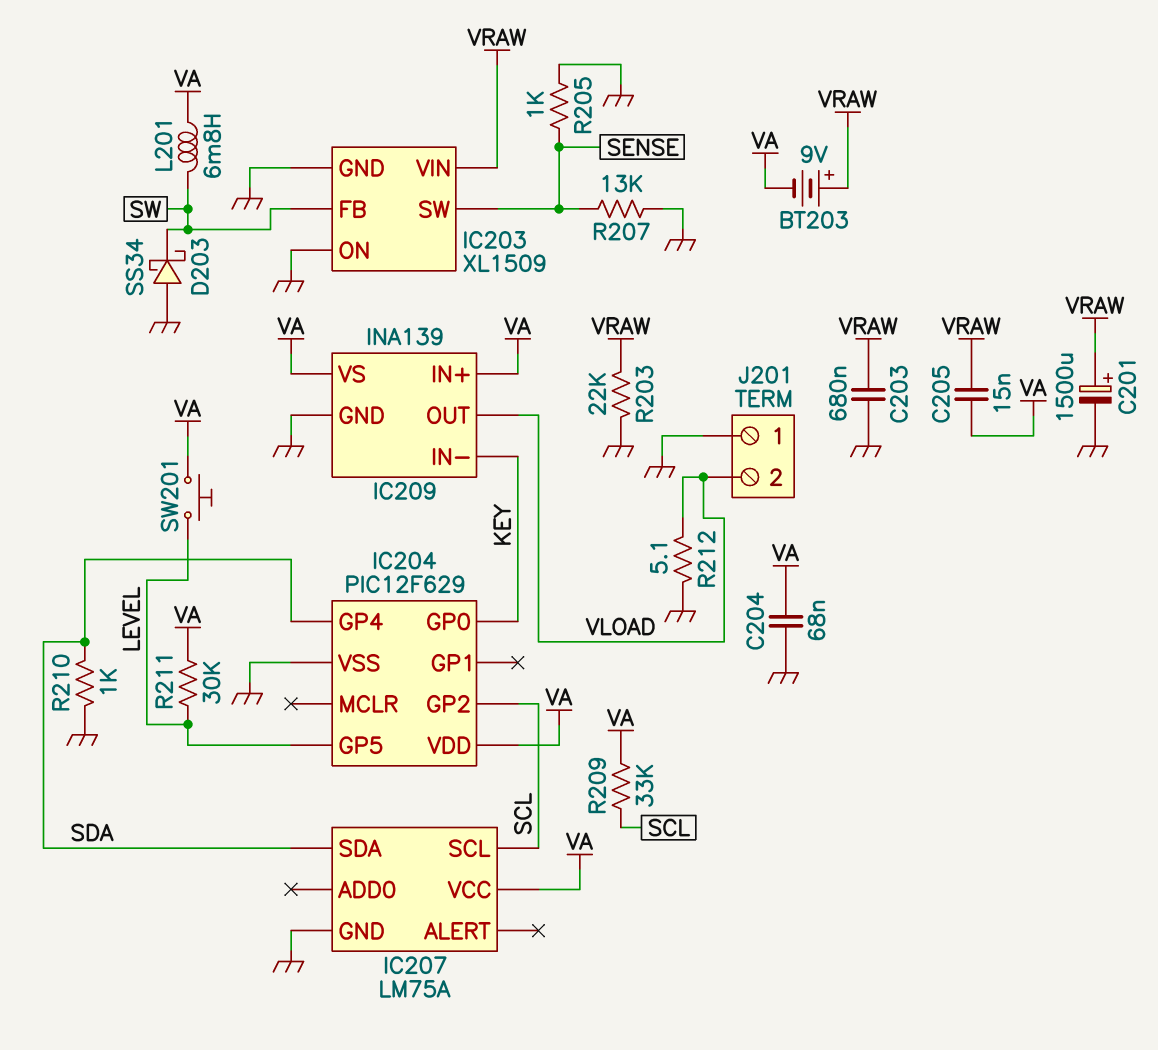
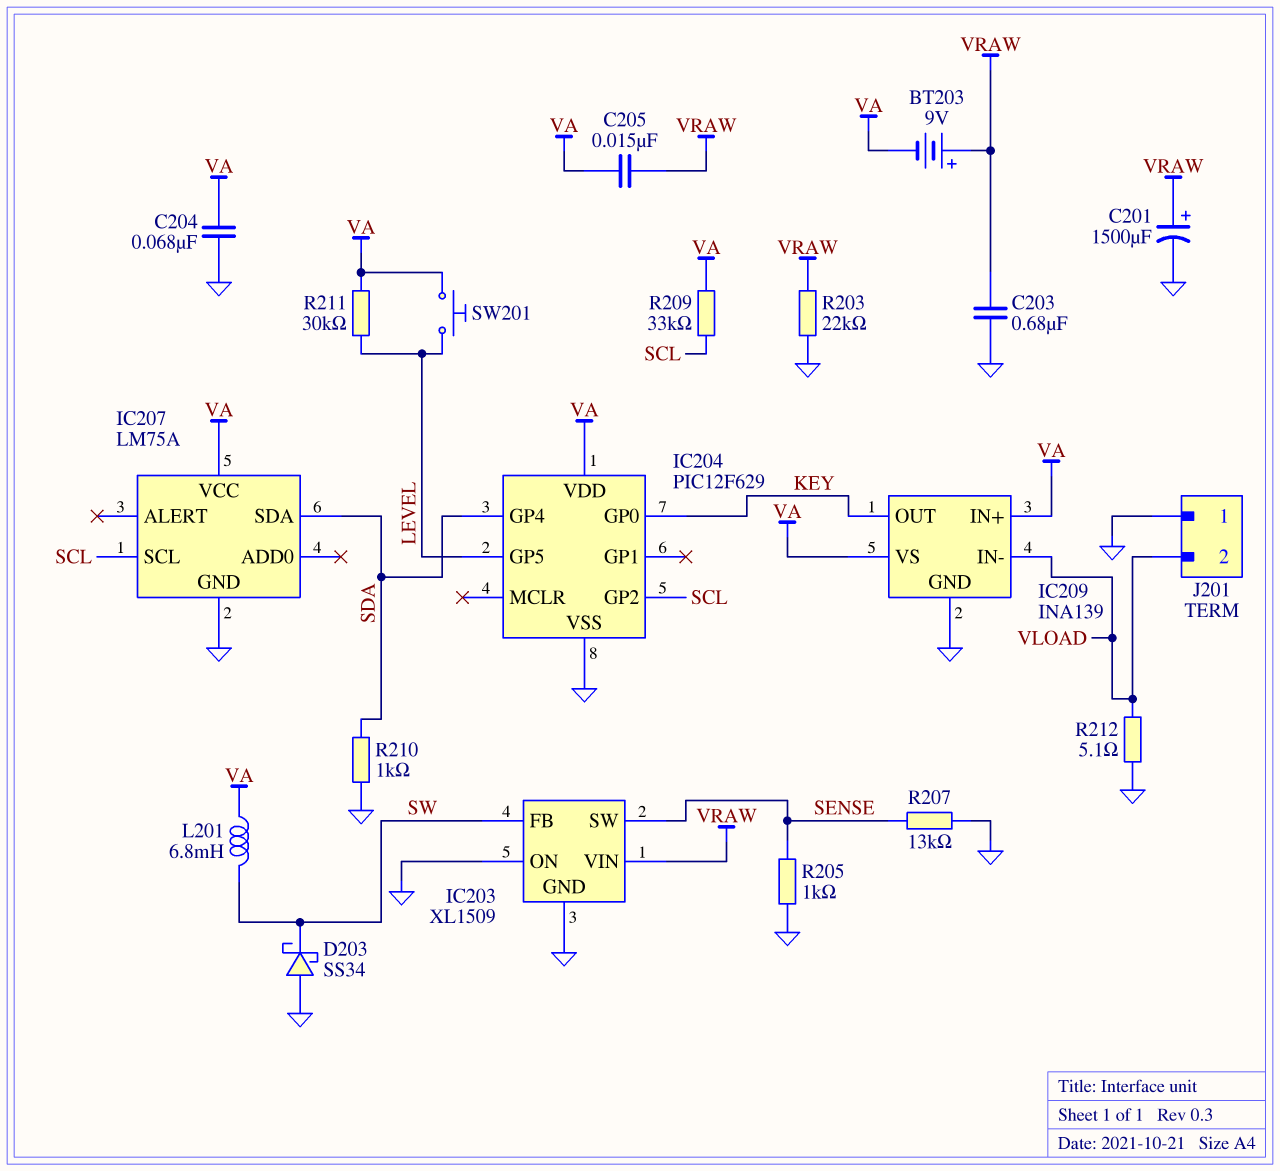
IC209 pin IN-: KEY -> VLOAD
IC209 pin OUT: VLOAD -> KEY

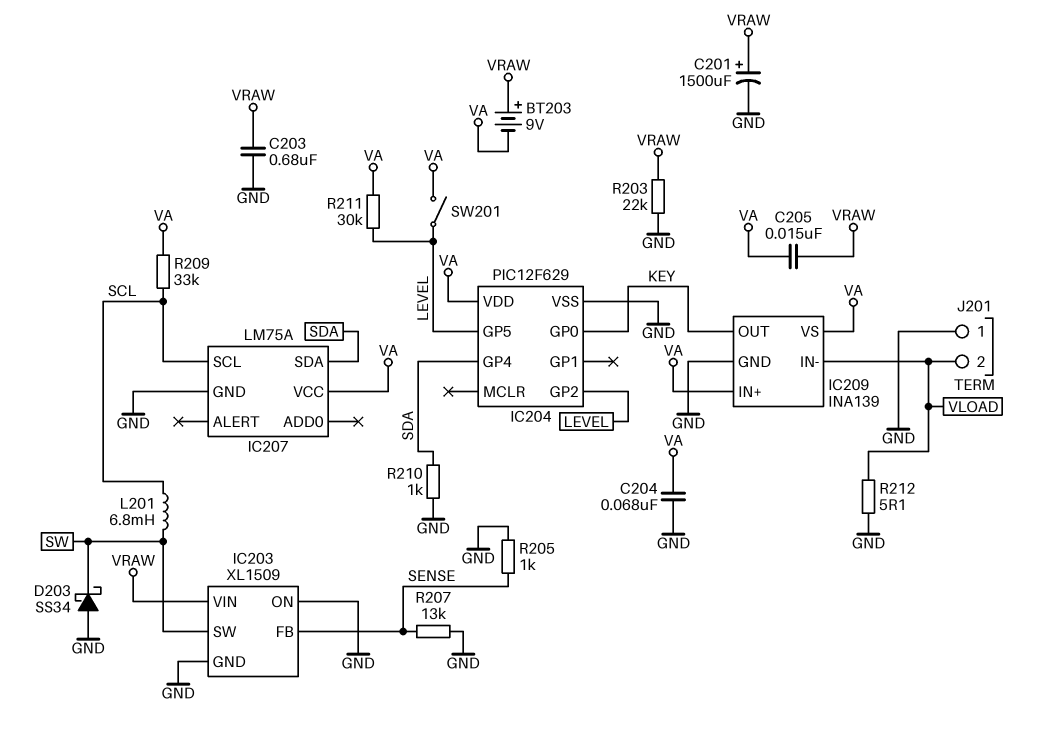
IC203 pin FB: SW -> SENSE
IC203 pin SW: SENSE -> SW
IC204 pin GP2: SCL -> LEVEL
L201: 6.8mH (SW, VA) -> 6.8mH (SCL, SW)
SW201: button (LEVEL, VA) -> switch (LEVEL, VA)

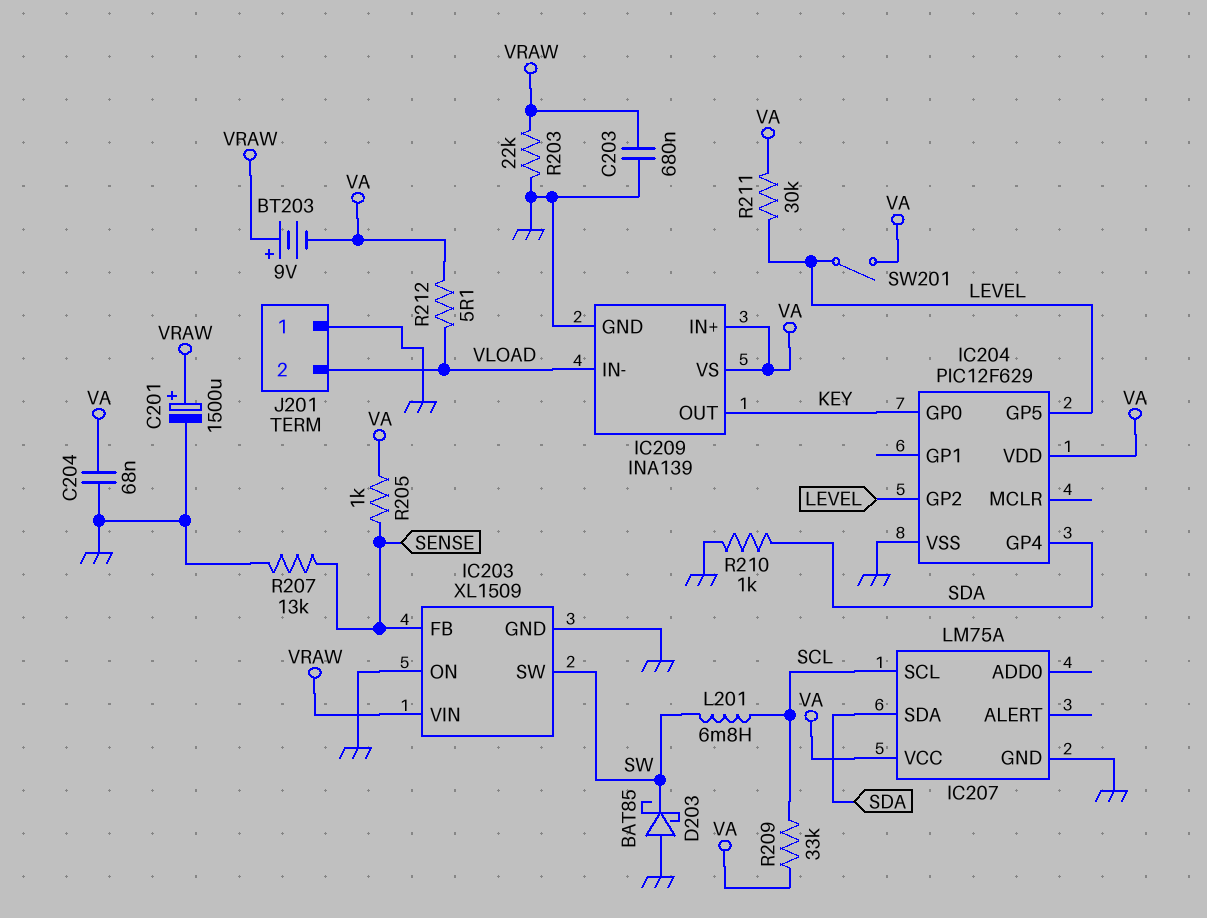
C205: 15nF (VA, VRAW) -> none
D203: schottky SS34 (A GND, K SW) -> schottky BAT85 (A GND, K SW)
R205: 1k (GND, SENSE) -> 1k (SENSE, VA)
R212: 5.1 (GND, VLOAD) -> 5.1 (VA, VLOAD)

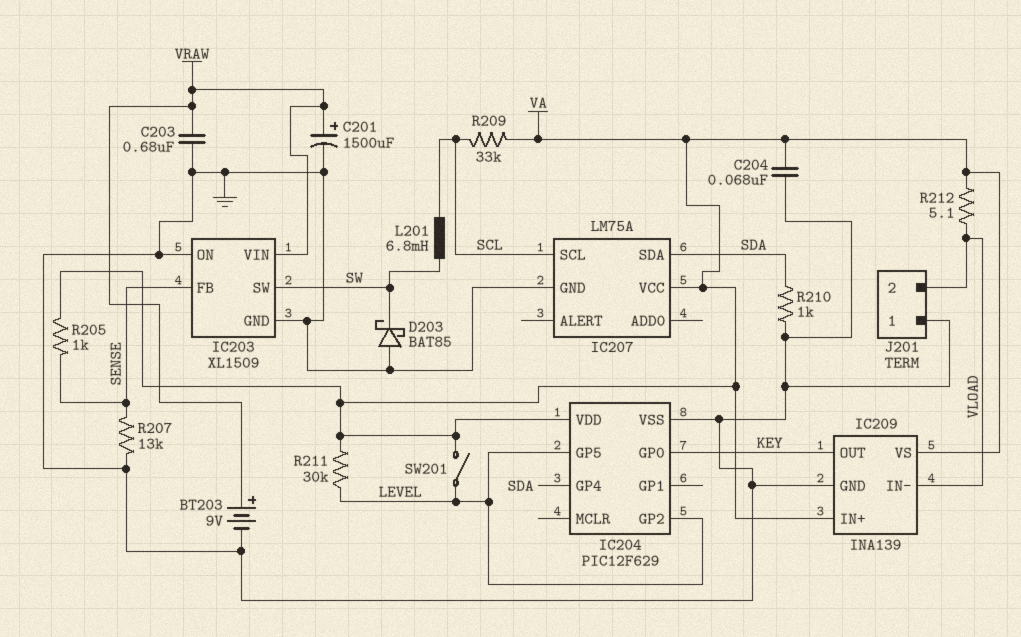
BT203: 9V (plus VRAW, minus VA) -> 9V (plus VRAW, minus GND)
R203: 22k (GND, VRAW) -> none

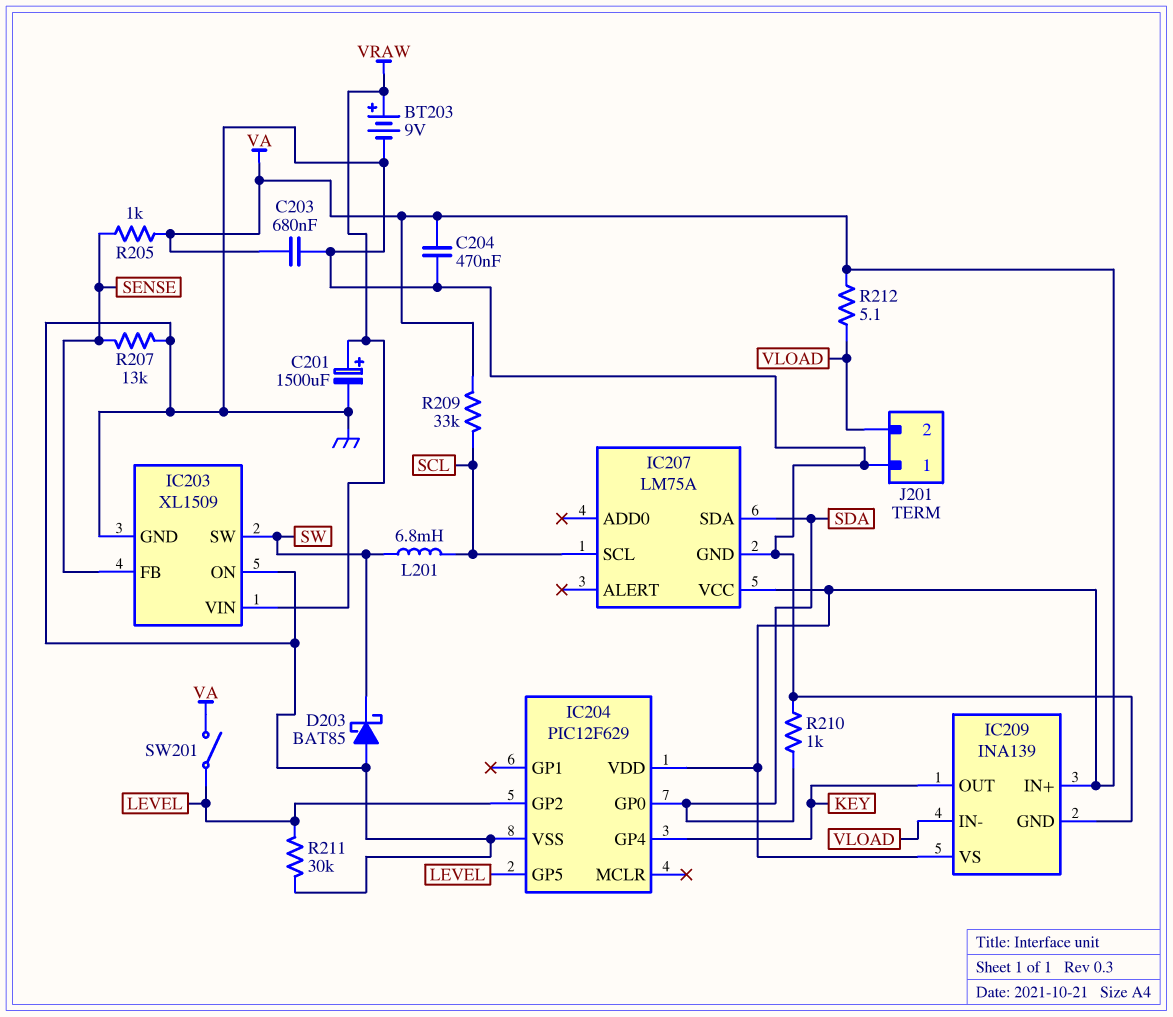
C203: 680nF (GND, VRAW) -> 680nF (GND, VA)
C204: 68nF (GND, VA) -> 470nF (GND, VA)
IC204 pin GP0: KEY -> SDA
IC204 pin GP4: SDA -> KEY
R211: 30k (LEVEL, VA) -> 30k (GND, LEVEL)

